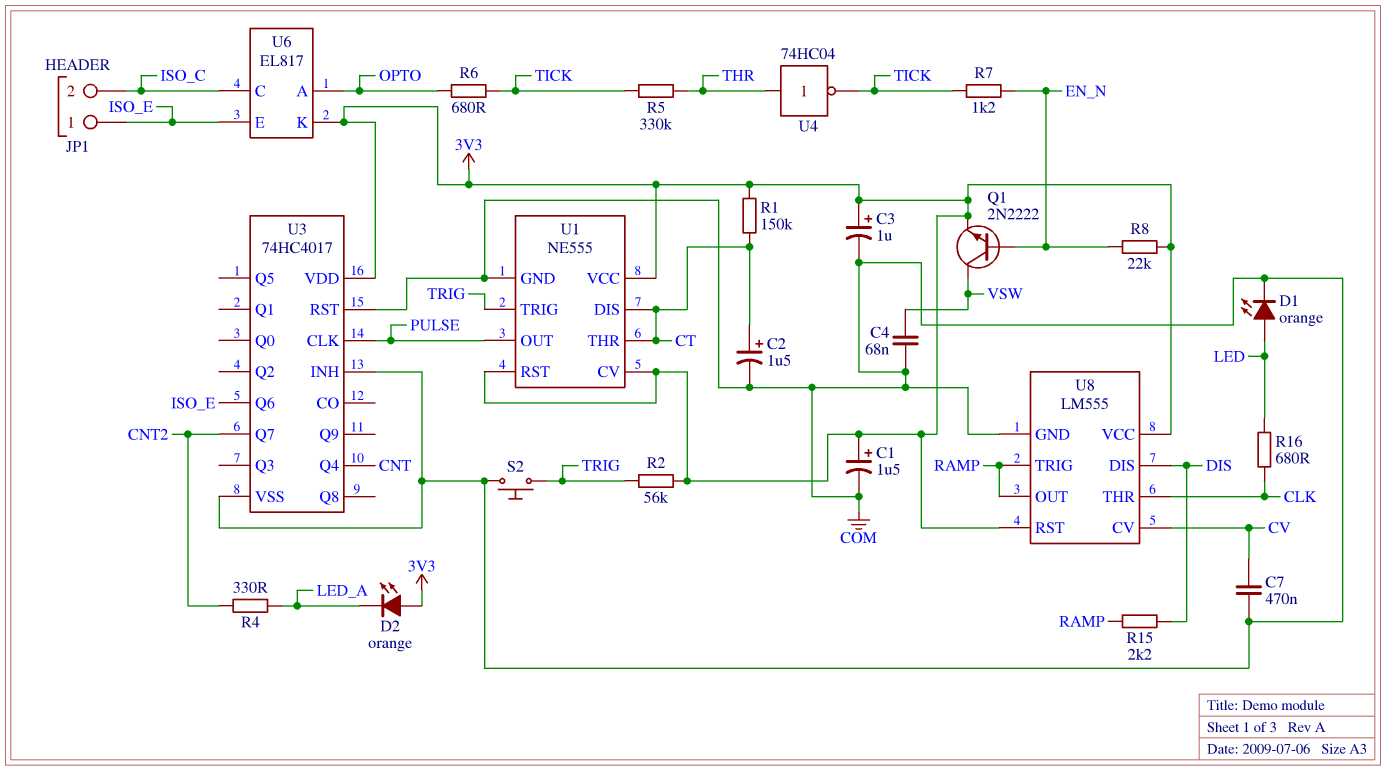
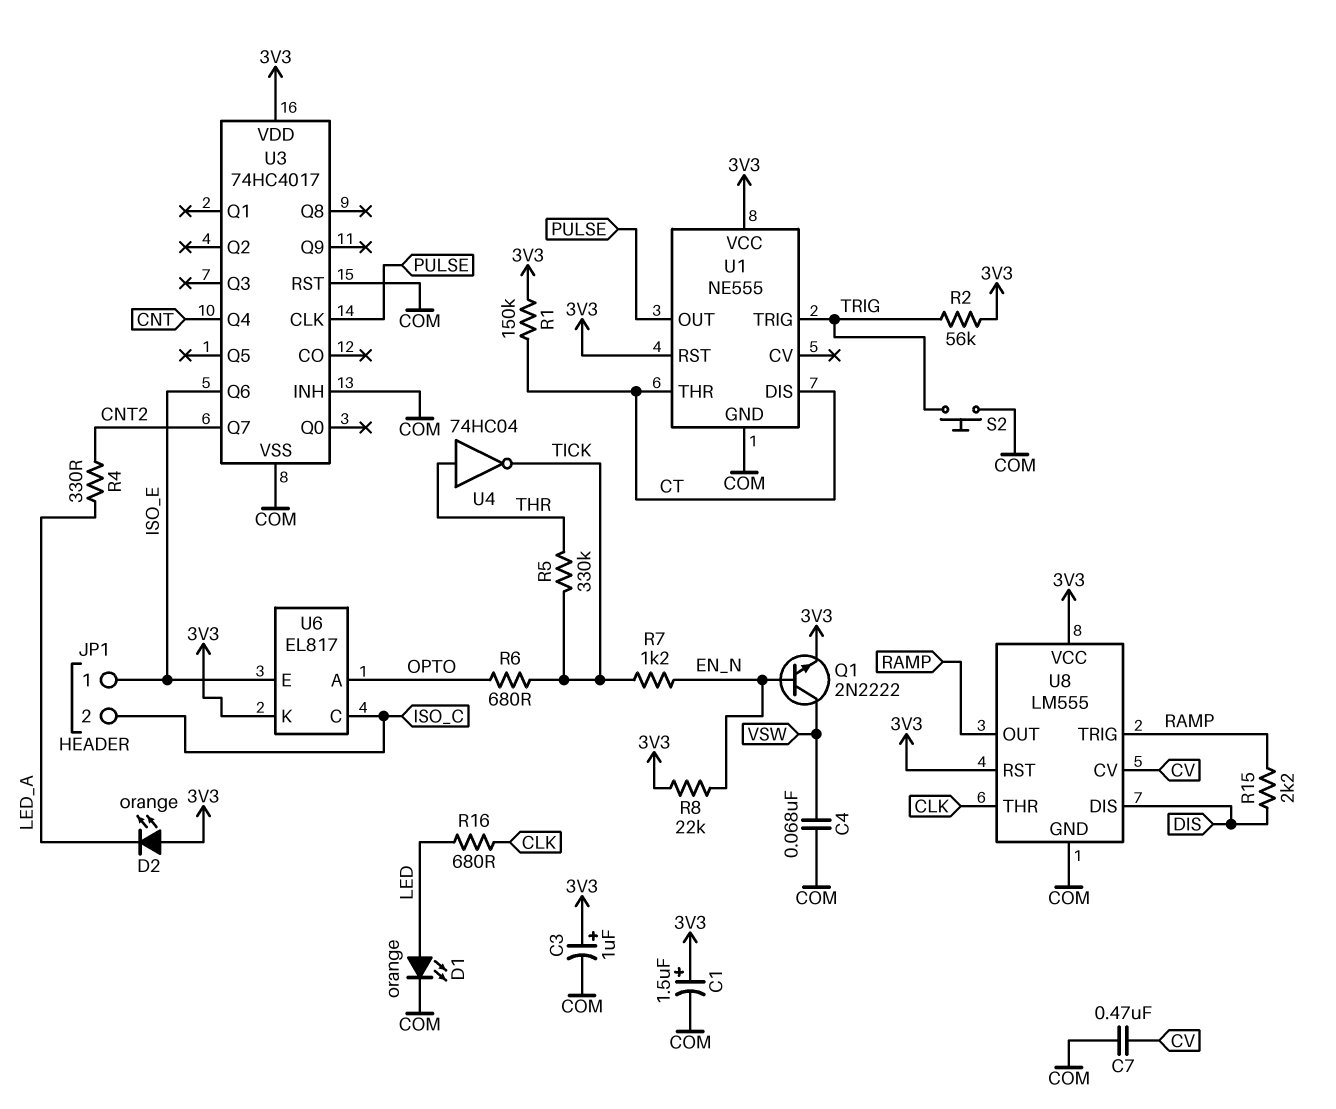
C2: 1.5uF (plus CT, minus COM) -> none
U1 pin CV: 3V3 -> none

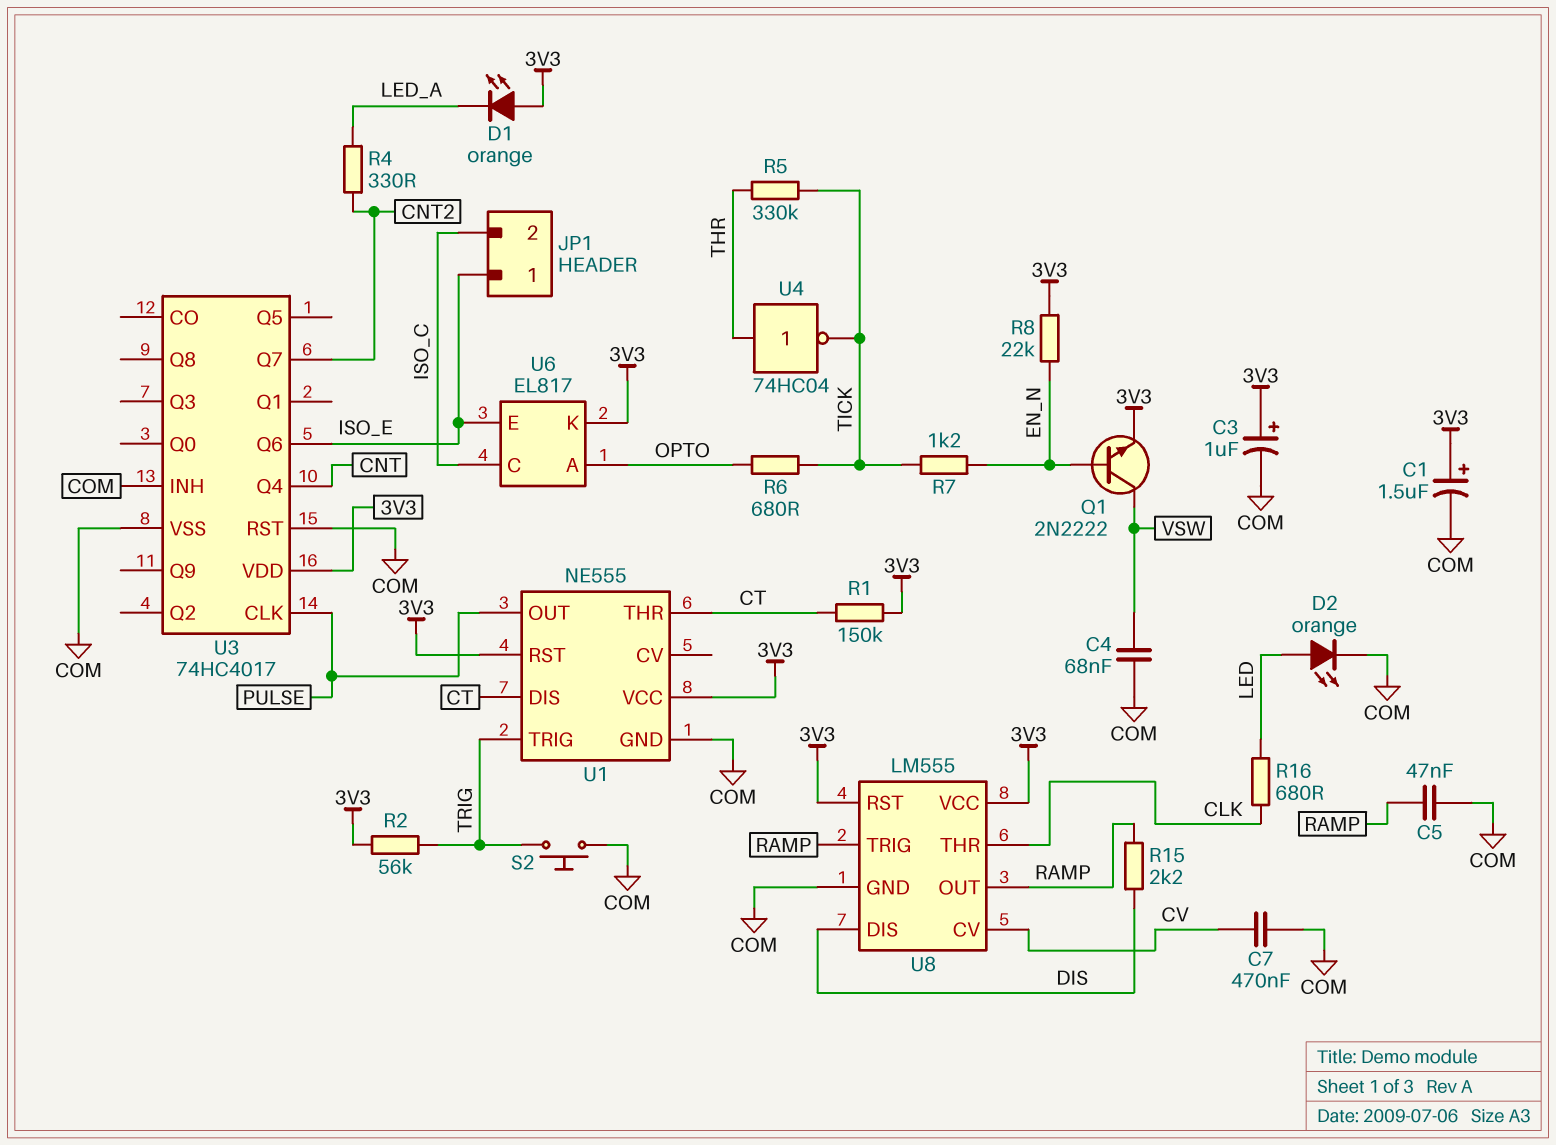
C5: none -> 47nF (COM, RAMP)
D1: LED orange (A LED, K COM) -> LED orange (A 3V3, K LED_A)
D2: LED orange (A 3V3, K LED_A) -> LED orange (A LED, K COM)

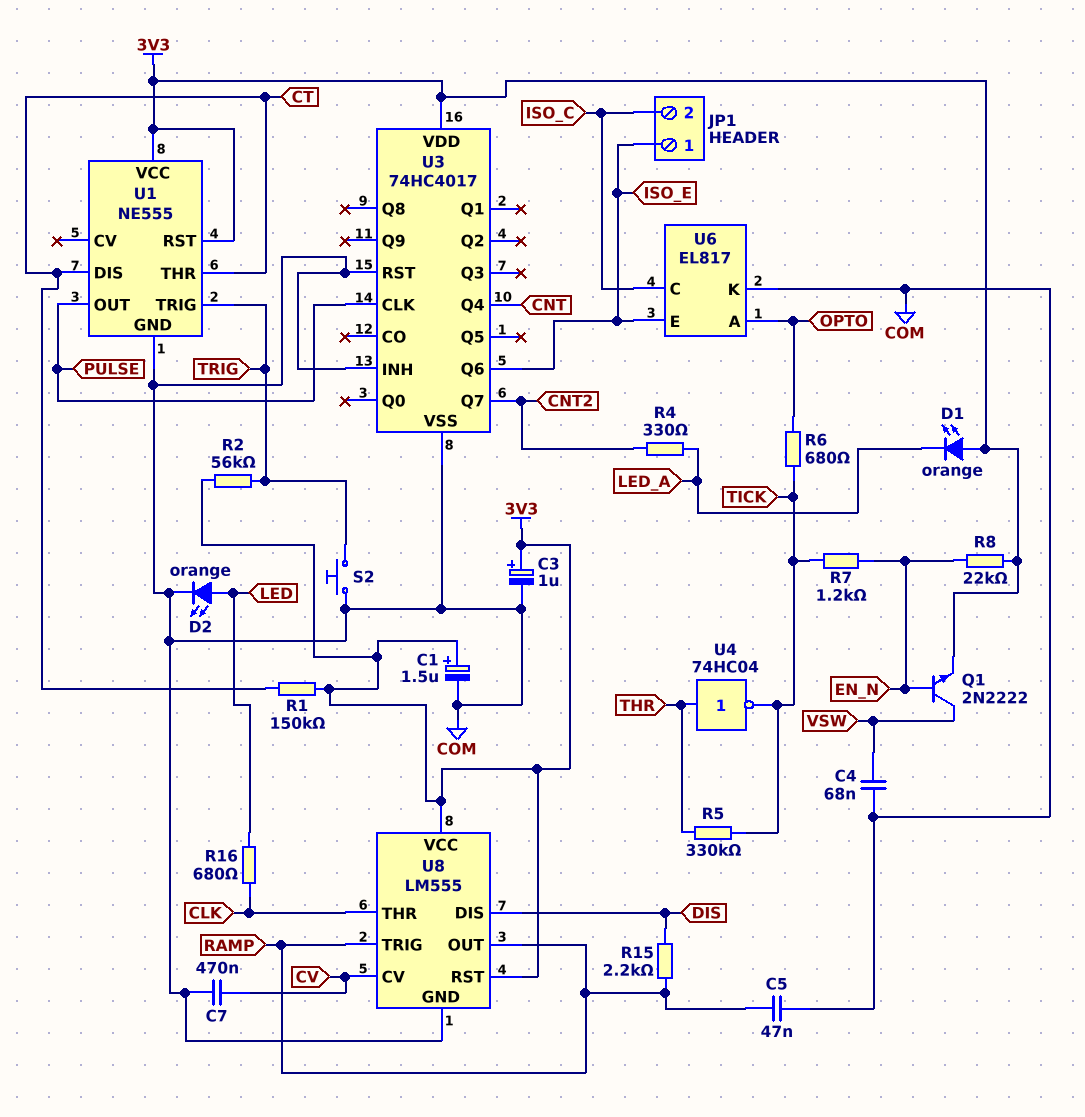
U6 pin K: 3V3 -> COM

